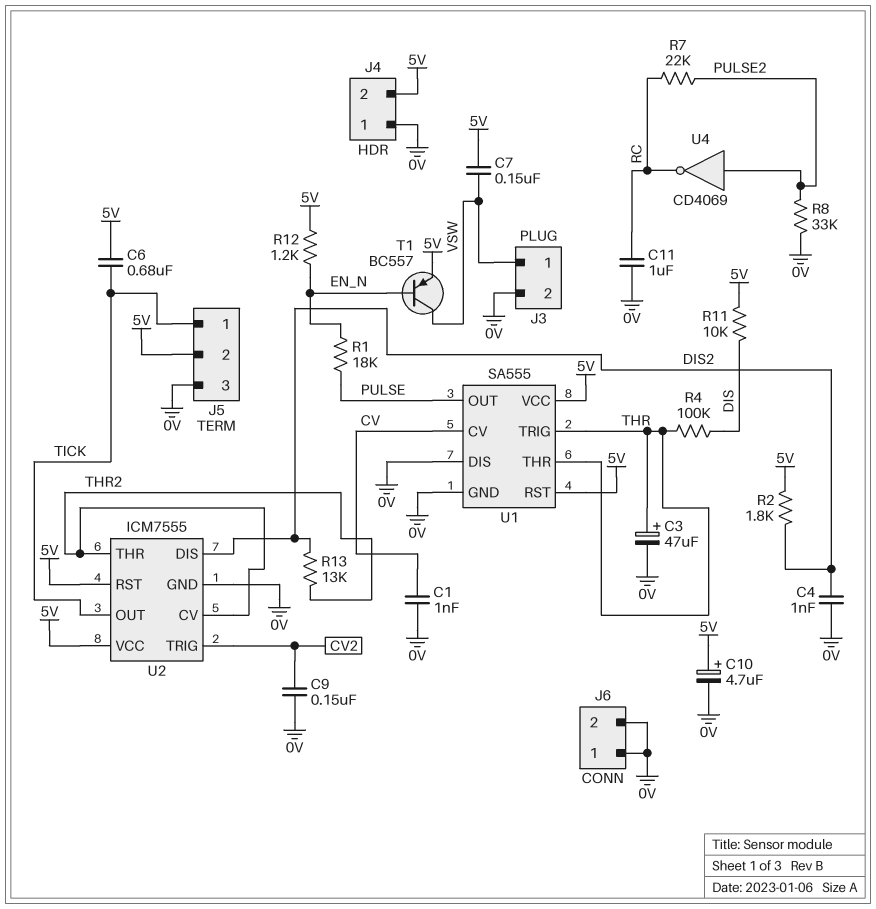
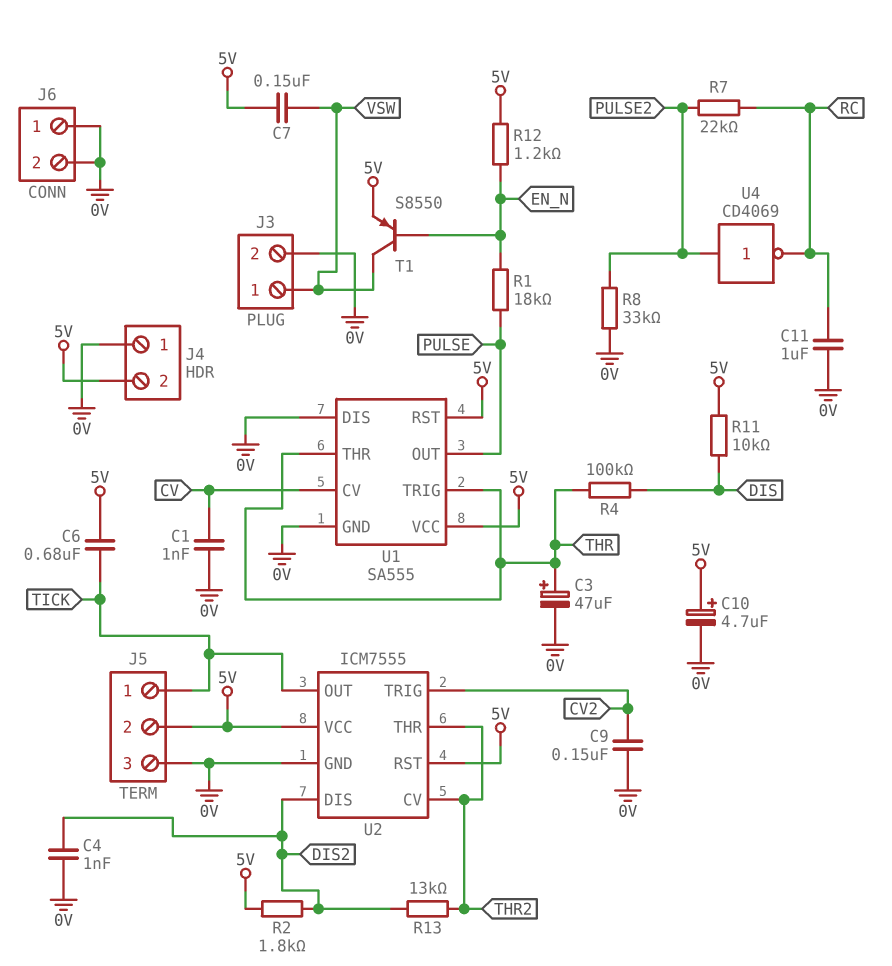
T1: PNP BC557 (B EN_N, C VSW, E 5V) -> PNP S8550 (B EN_N, C VSW, E 5V)

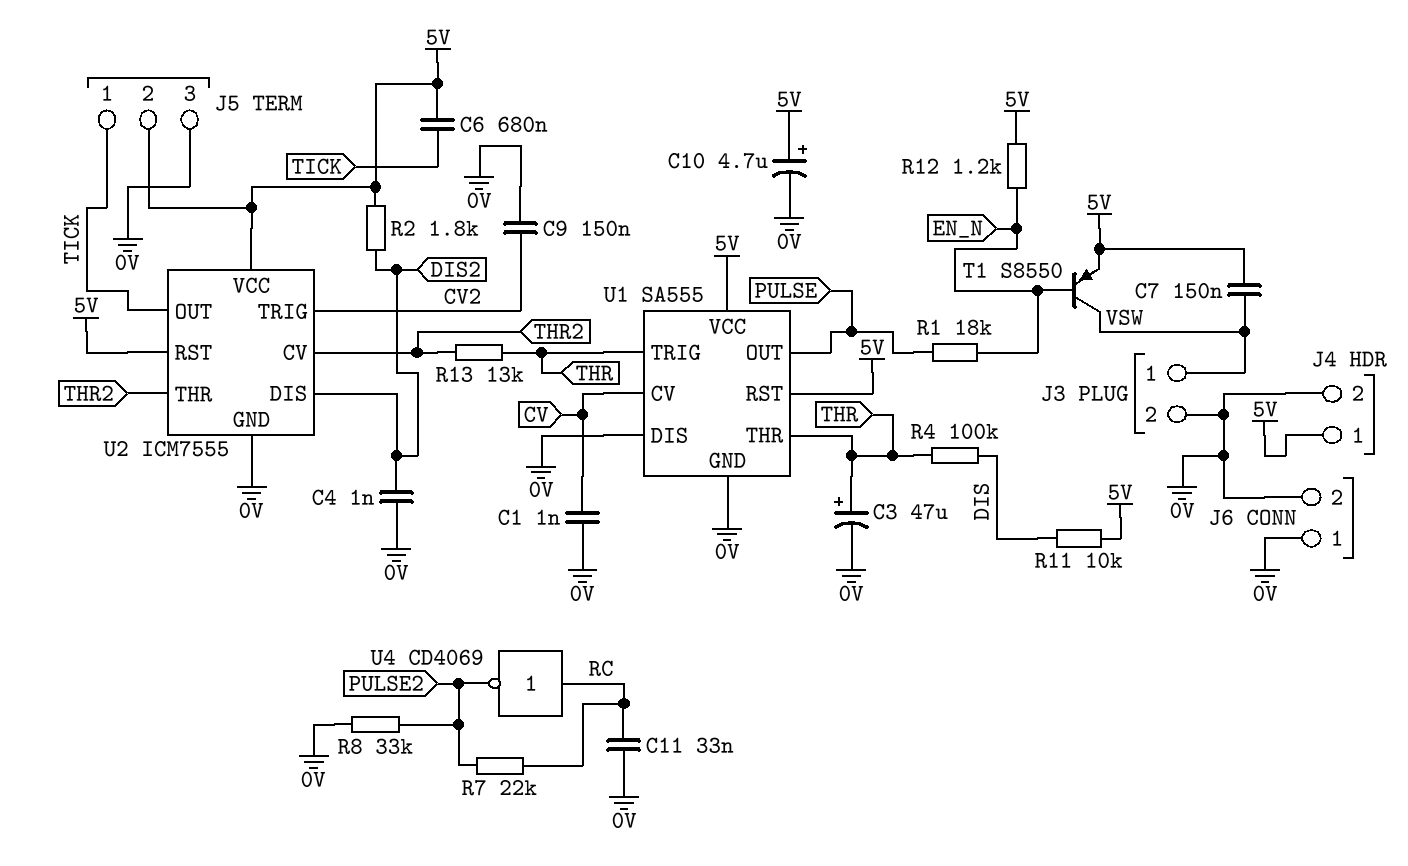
C11: 1uF (0V, RC) -> 33nF (0V, RC)
J4 pin 1: 0V -> 5V
J4 pin 2: 5V -> 0V
R13: 13k (DIS2, THR2) -> 13k (THR, THR2)
U4: NOT CD4069 (in PULSE2, out RC) -> NOT CD4069 (in RC, out PULSE2)

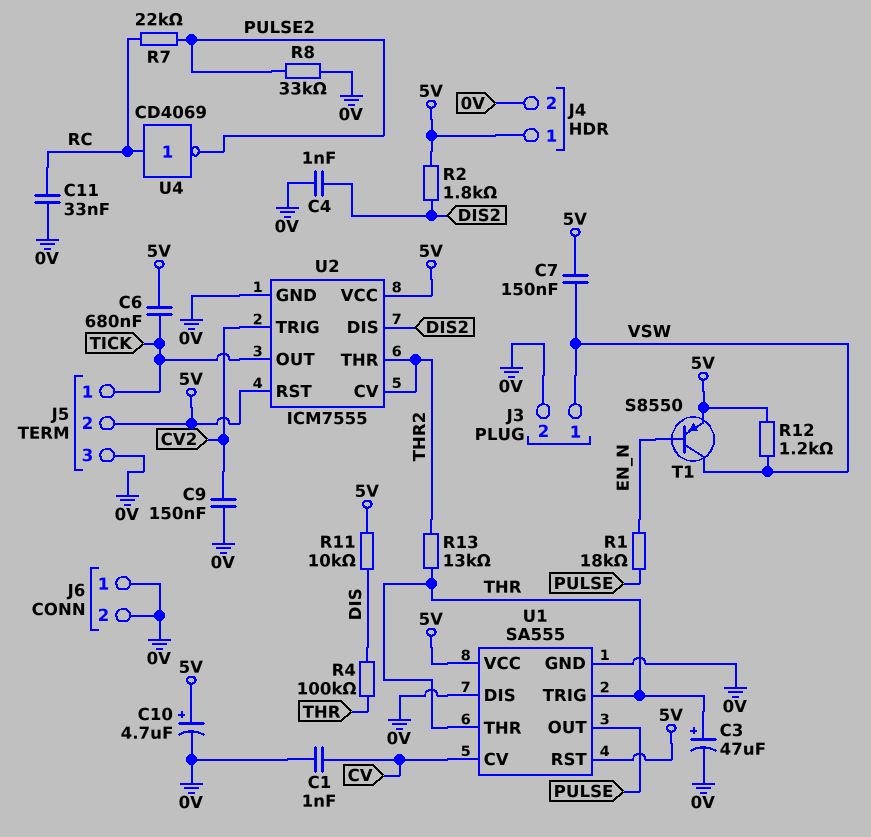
R12: 1.2k (5V, EN_N) -> 1.2k (5V, VSW)

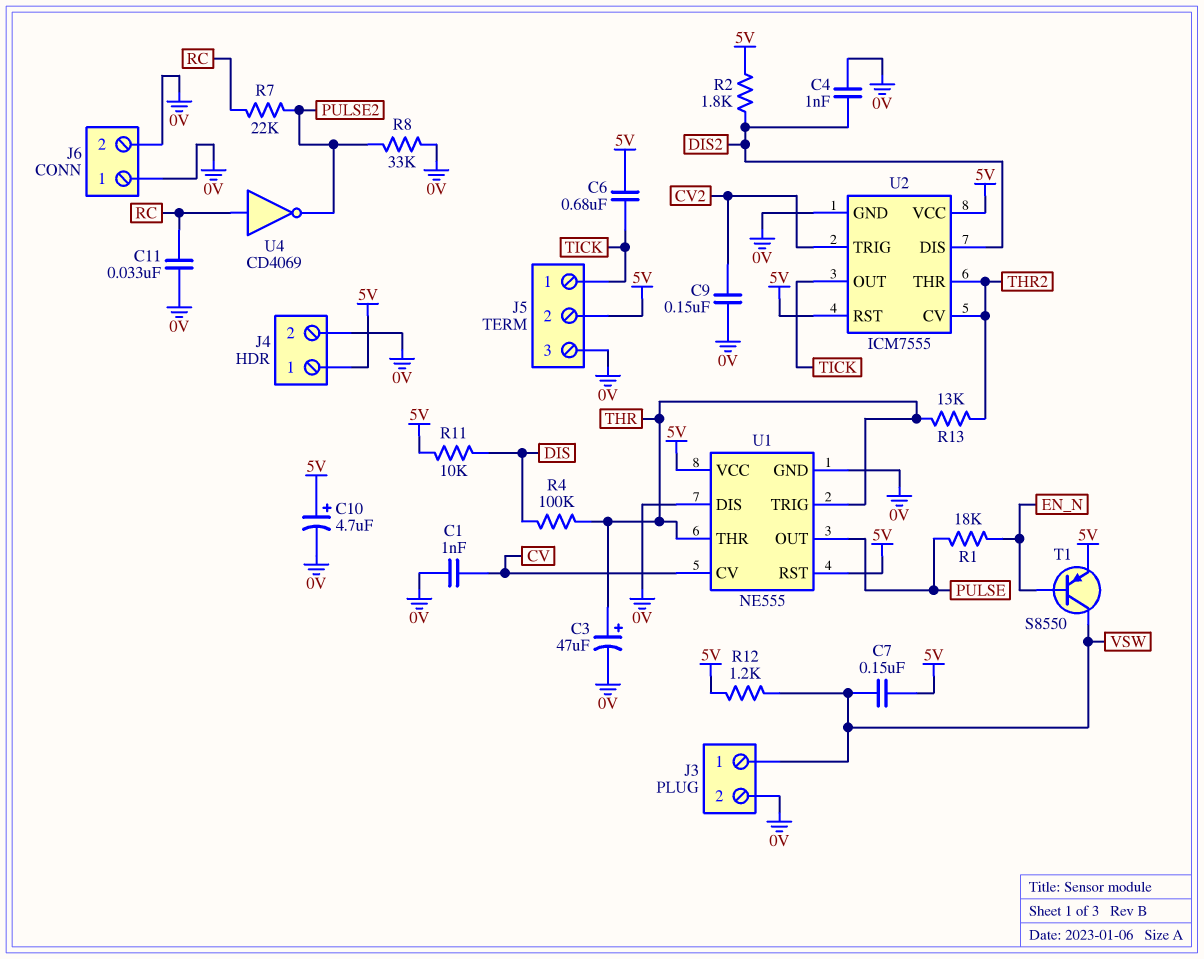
U1: SA555 -> NE555

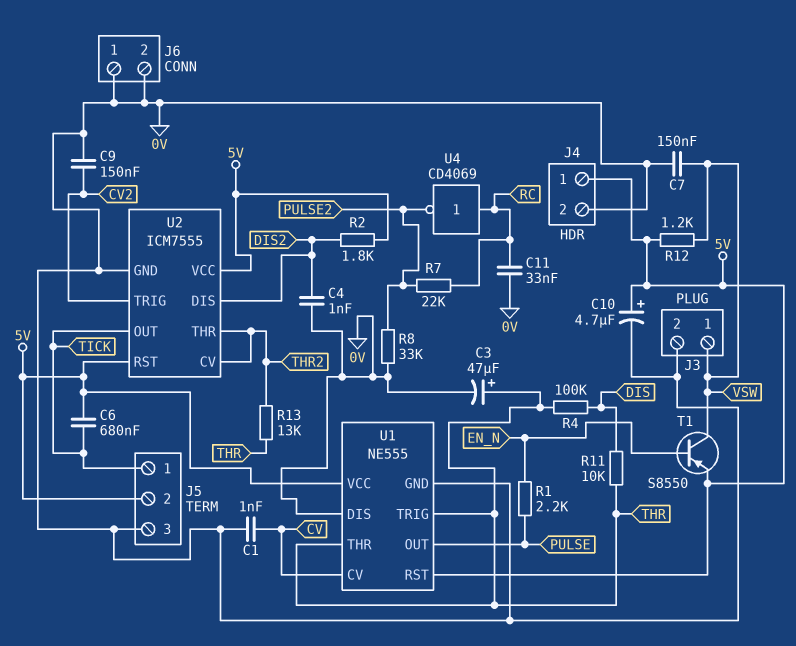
C7: 150nF (5V, VSW) -> 150nF (0V, VSW)
R1: 18k (EN_N, PULSE) -> 2.2k (EN_N, PULSE)
R11: 10k (5V, DIS) -> 10k (DIS, THR)

